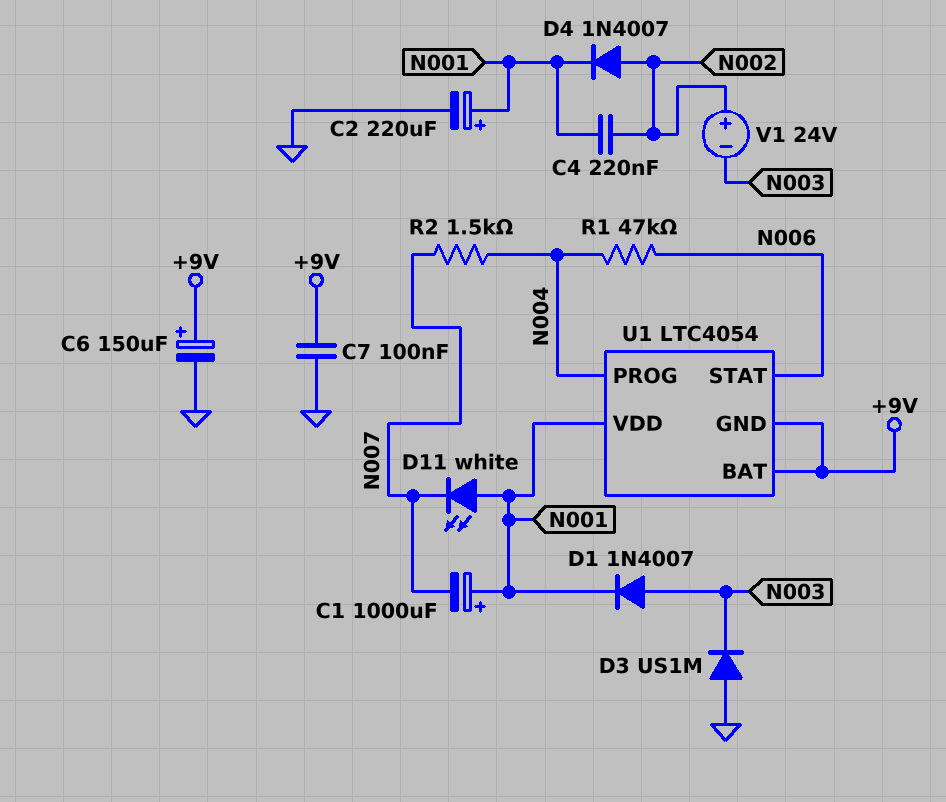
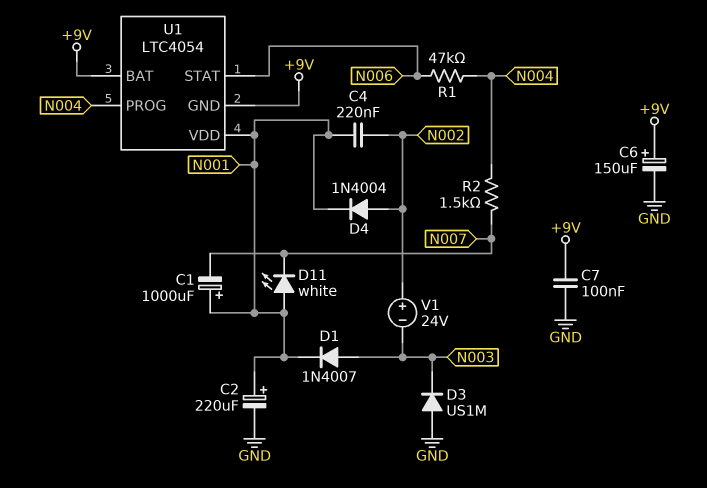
D4: diode 1N4007 (A N002, K N001) -> diode 1N4004 (A N002, K N001)

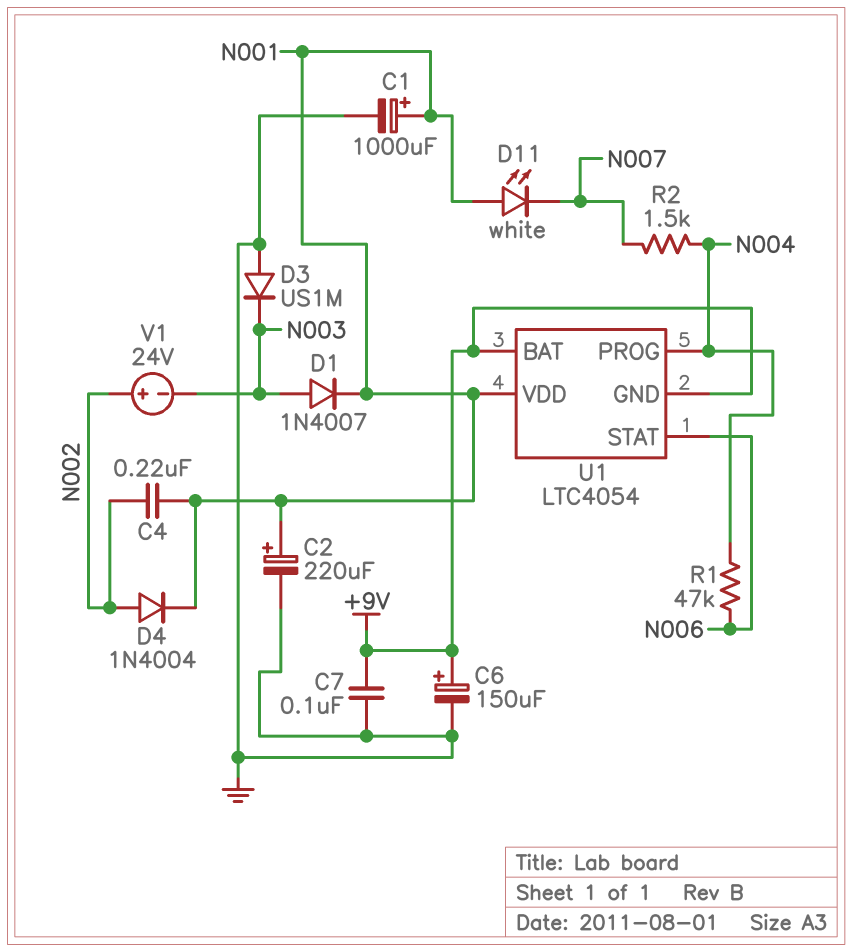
C1: 1000uF (plus N001, minus N007) -> 1000uF (plus N001, minus GND)

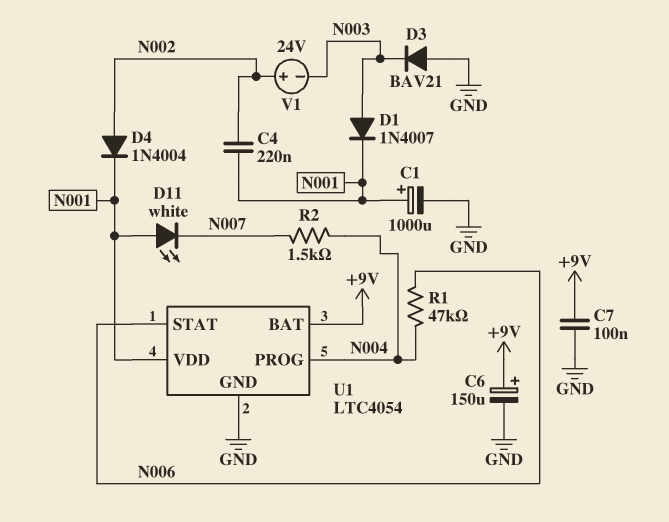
C2: 220uF (plus N001, minus GND) -> none
D3: diode US1M (A GND, K N003) -> diode BAV21 (A GND, K N003)
U1 pin GND: +9V -> GND

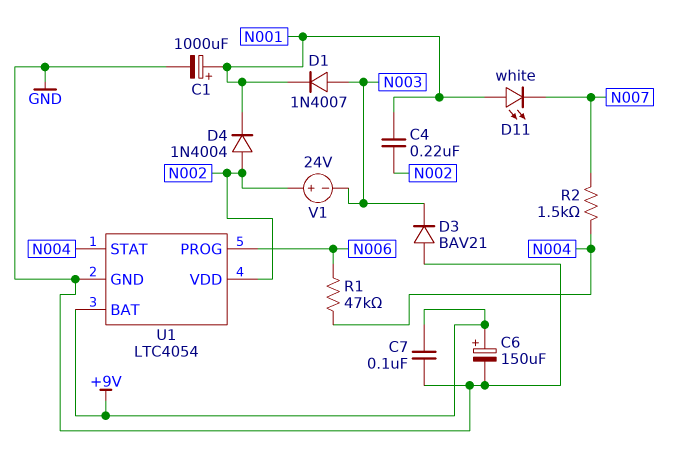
U1 pin PROG: N004 -> N006
U1 pin STAT: N006 -> N004
U1 pin VDD: N001 -> N002

